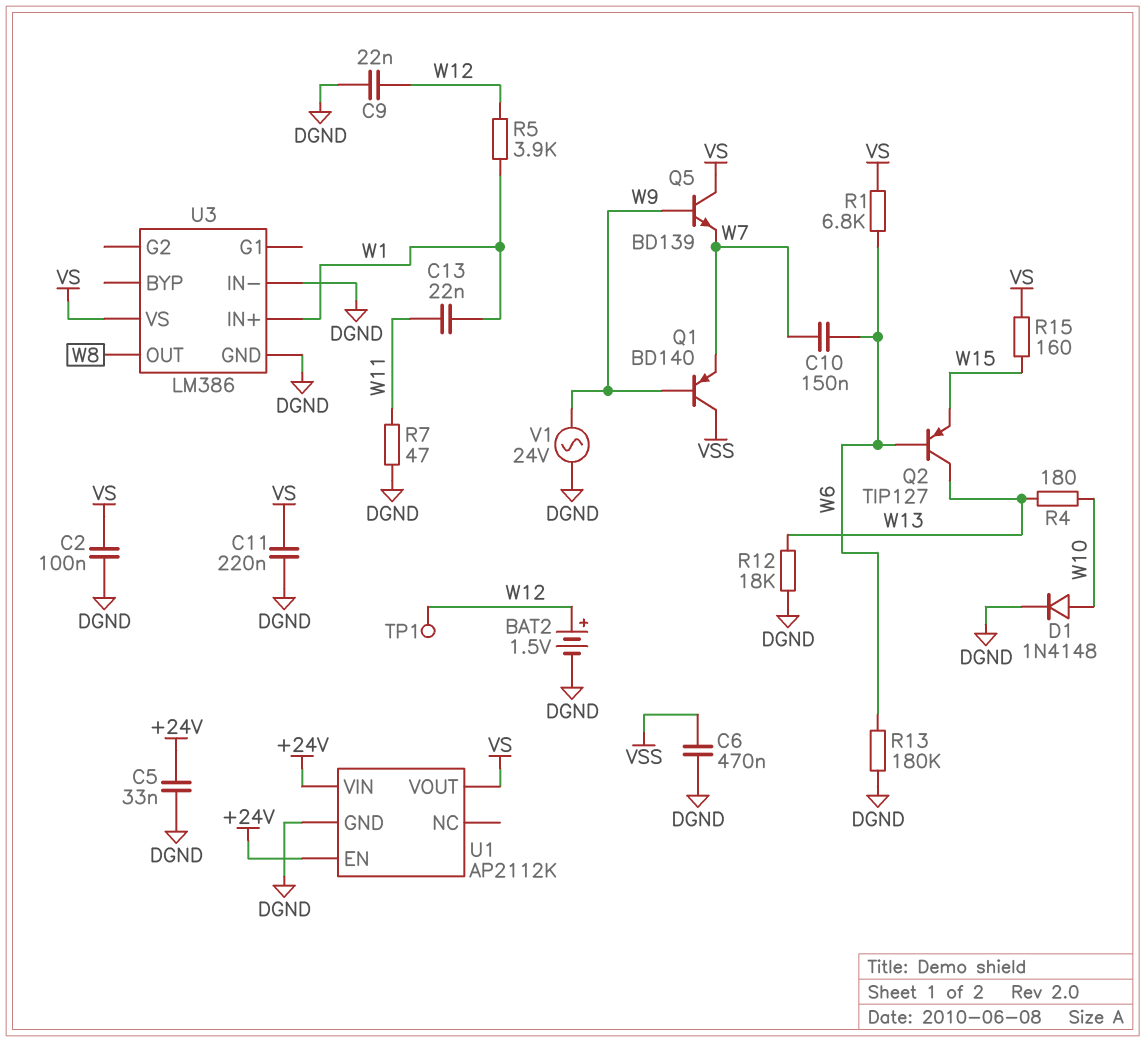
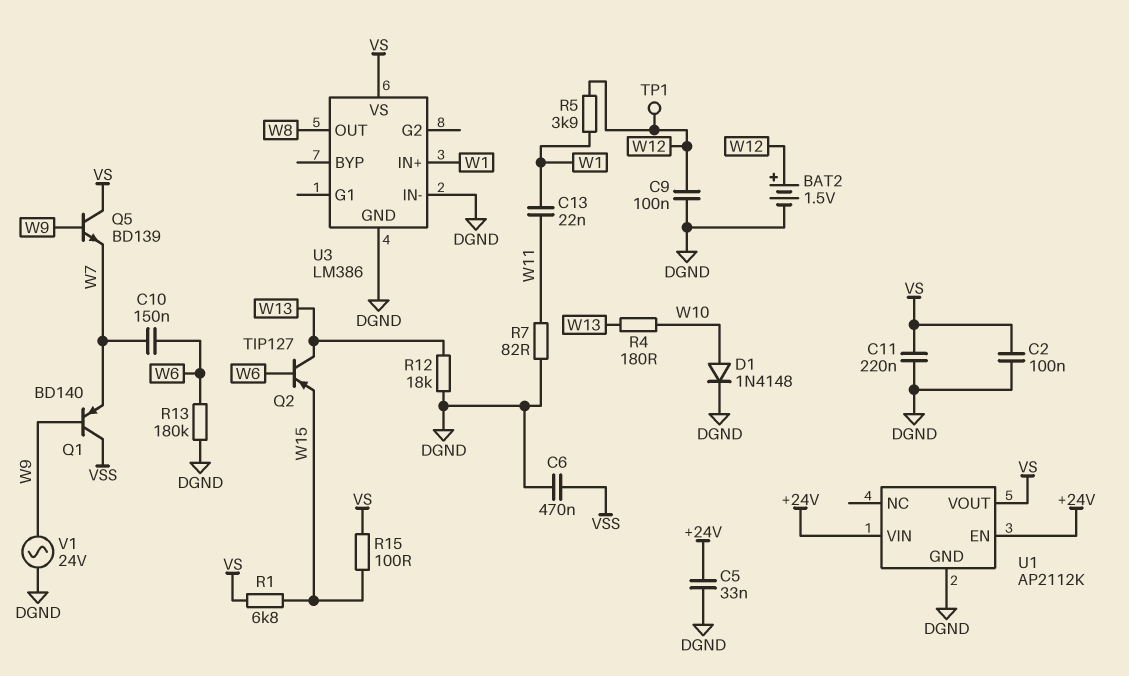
C9: 22nF (DGND, W12) -> 100nF (DGND, W12)
R1: 6.8k (VS, W6) -> 6.8k (VS, W15)
R7: 47 (DGND, W11) -> 82 (DGND, W11)
R15: 160 (VS, W15) -> 100 (VS, W15)

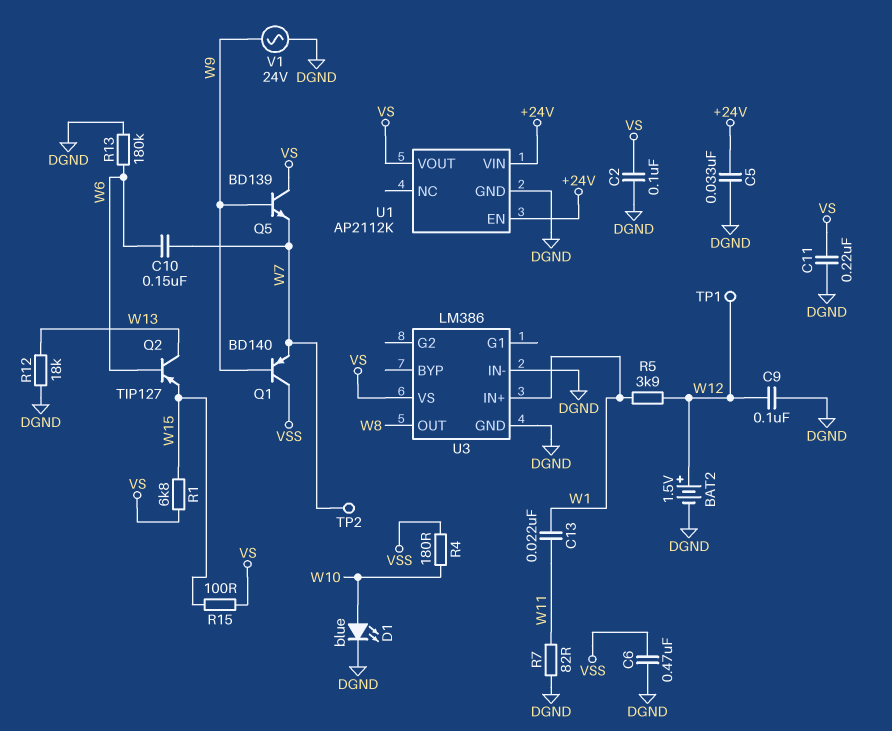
D1: diode 1N4148 (A W10, K DGND) -> LED blue (A W10, K DGND)
R4: 180 (W10, W13) -> 180 (VSS, W10)
TP2: none -> test point (W7)

